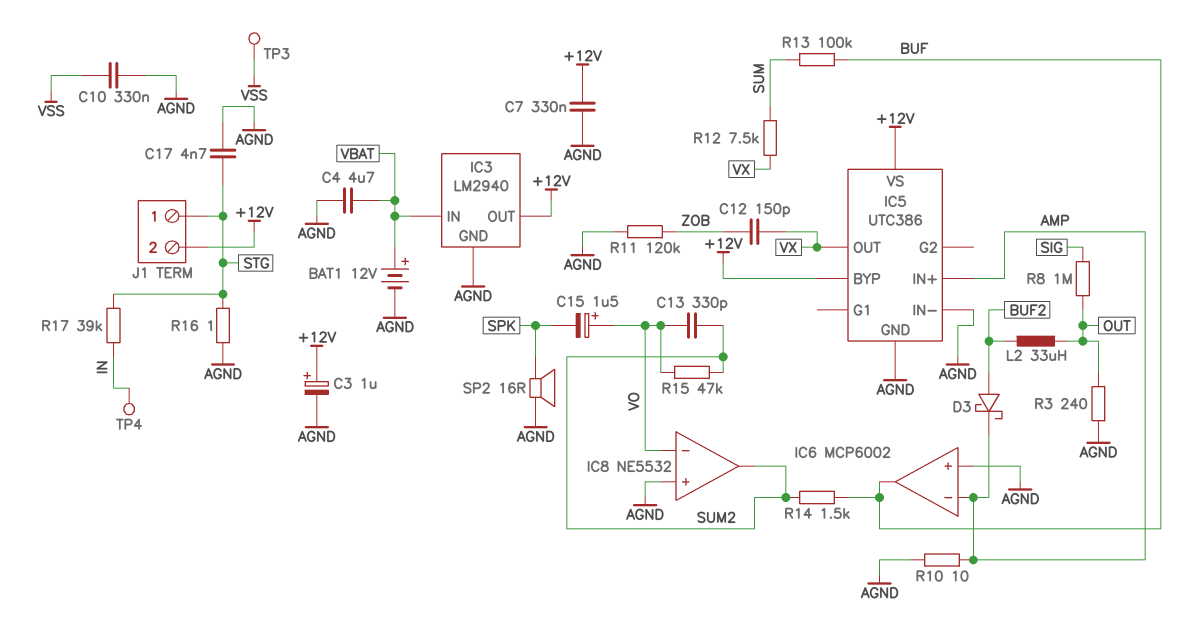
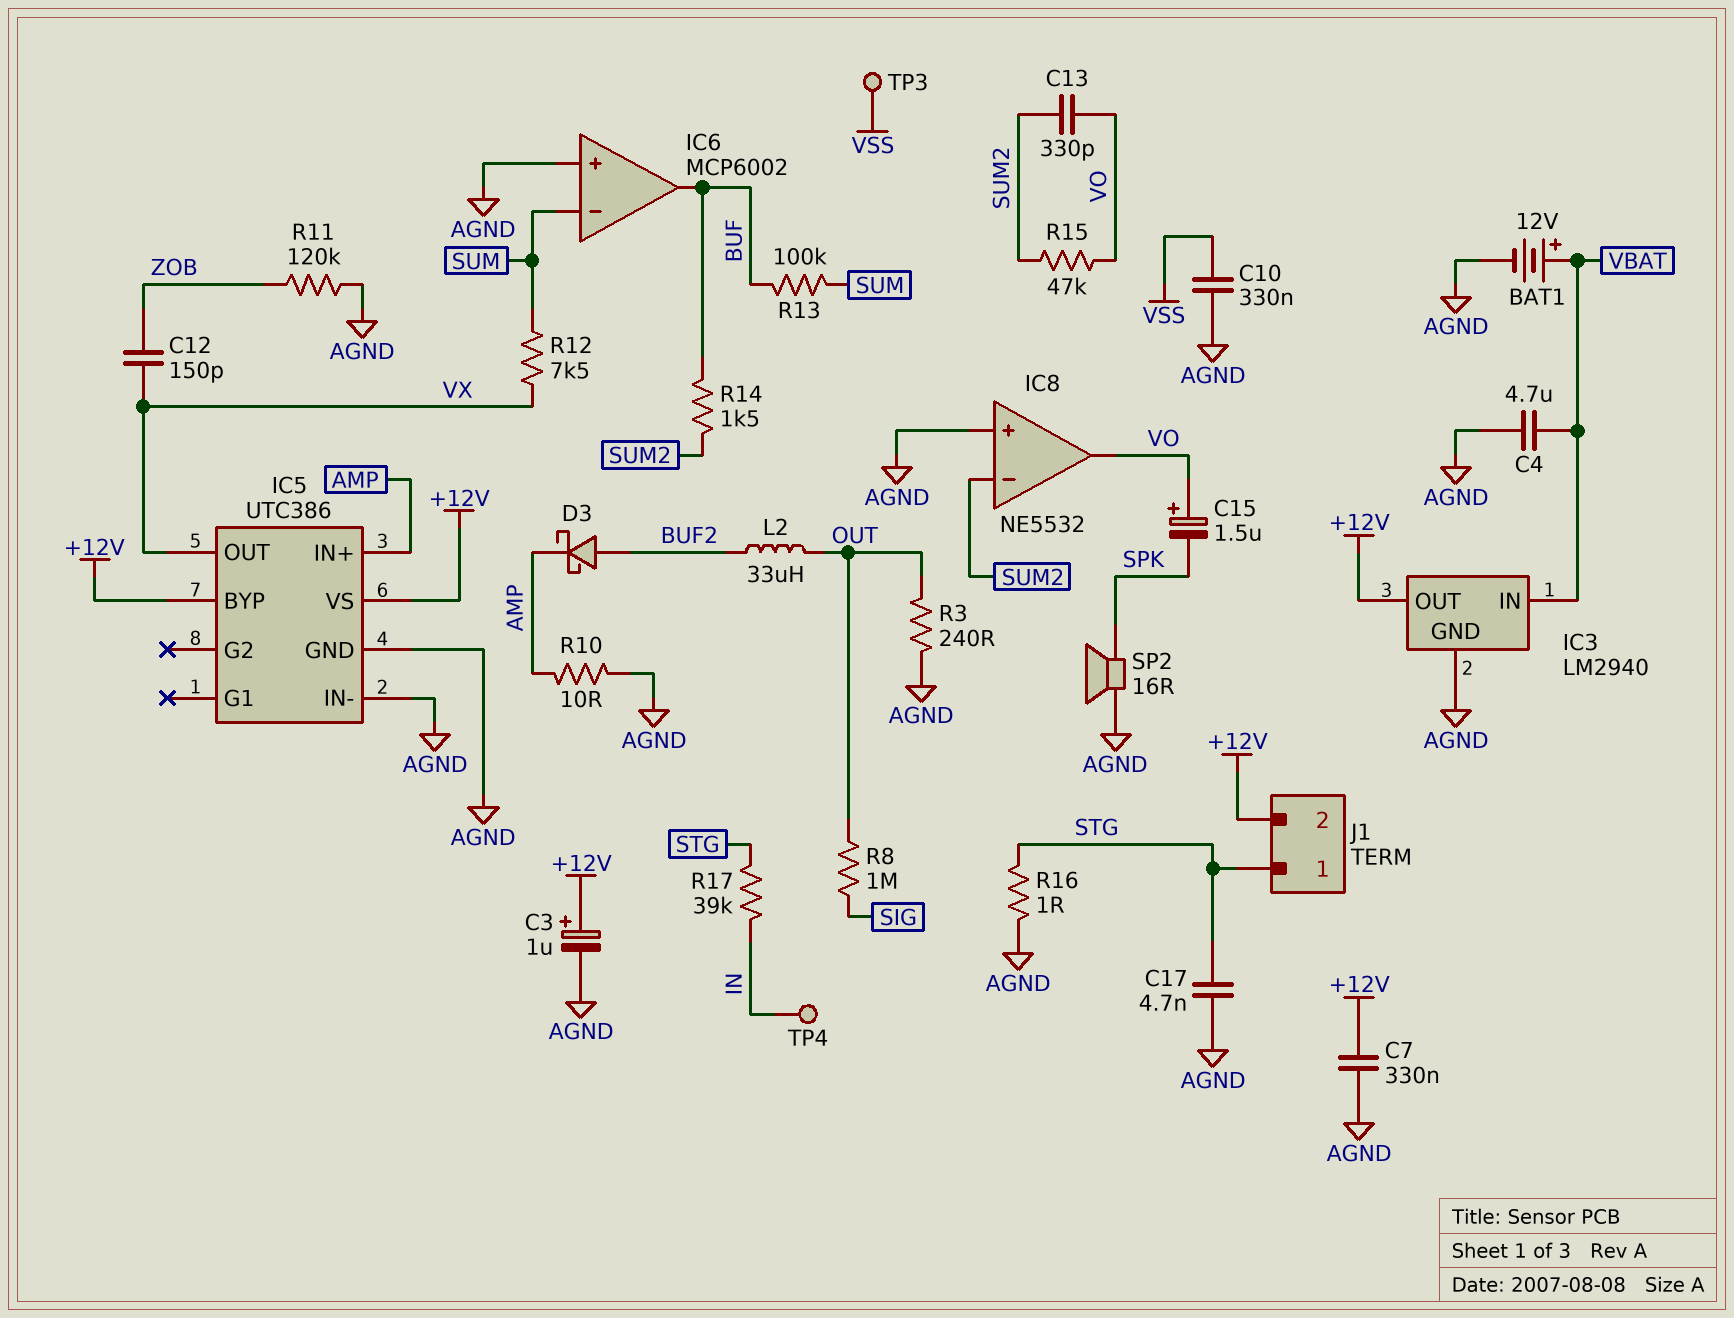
IC6 pin in-: AMP -> SUM
IC8 pin in-: VO -> SUM2
IC8 pin out: SUM2 -> VO

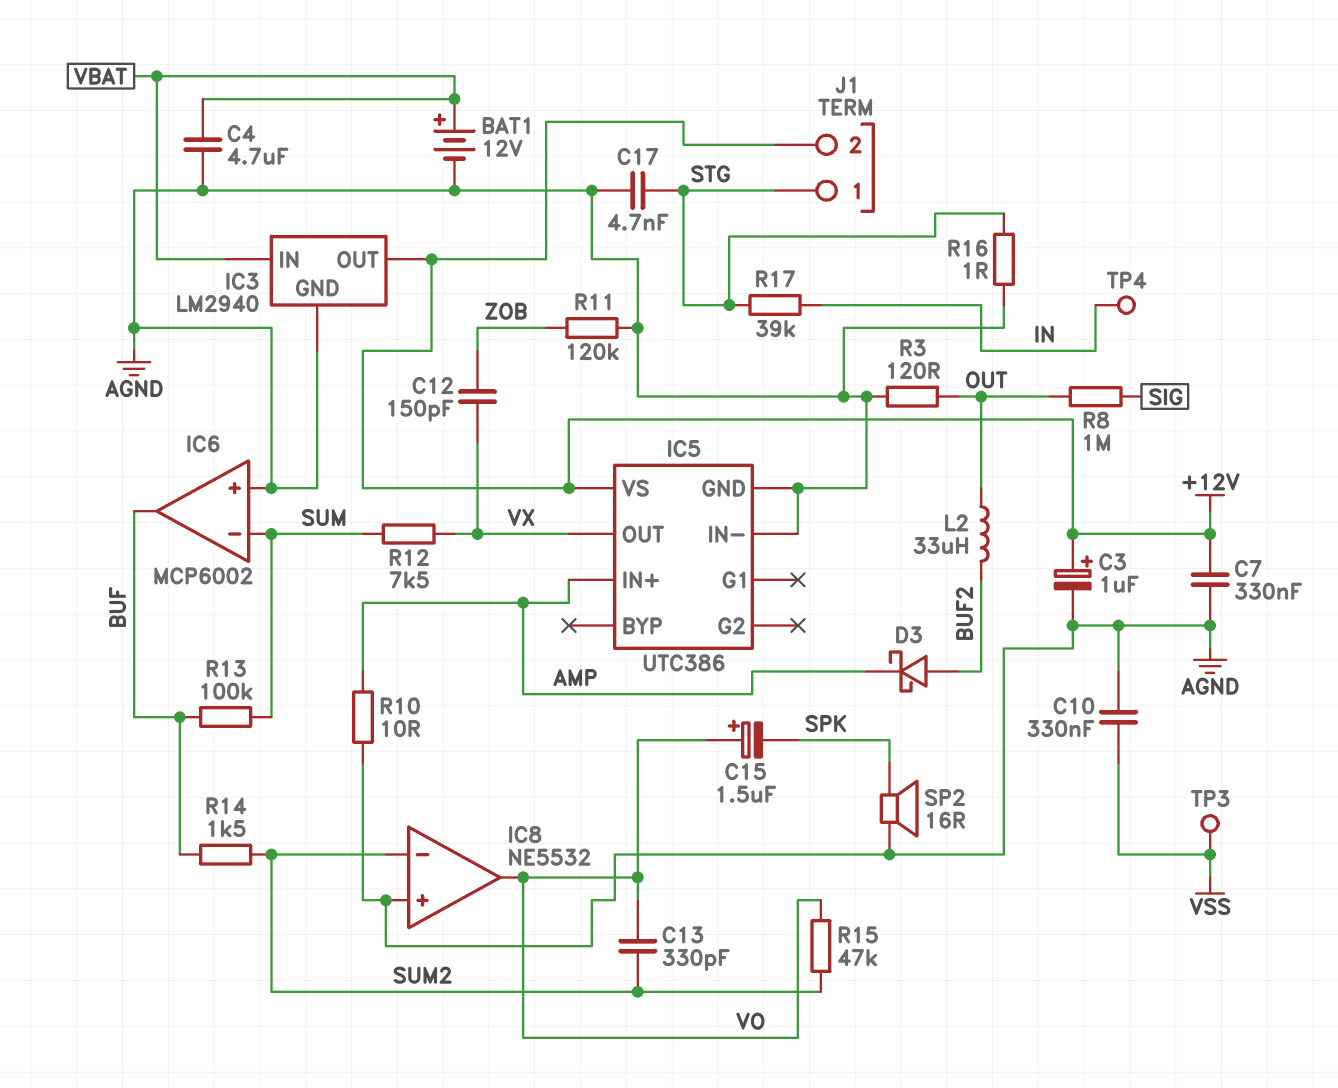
IC5 pin BYP: +12V -> none
R3: 240 (AGND, OUT) -> 120 (AGND, OUT)

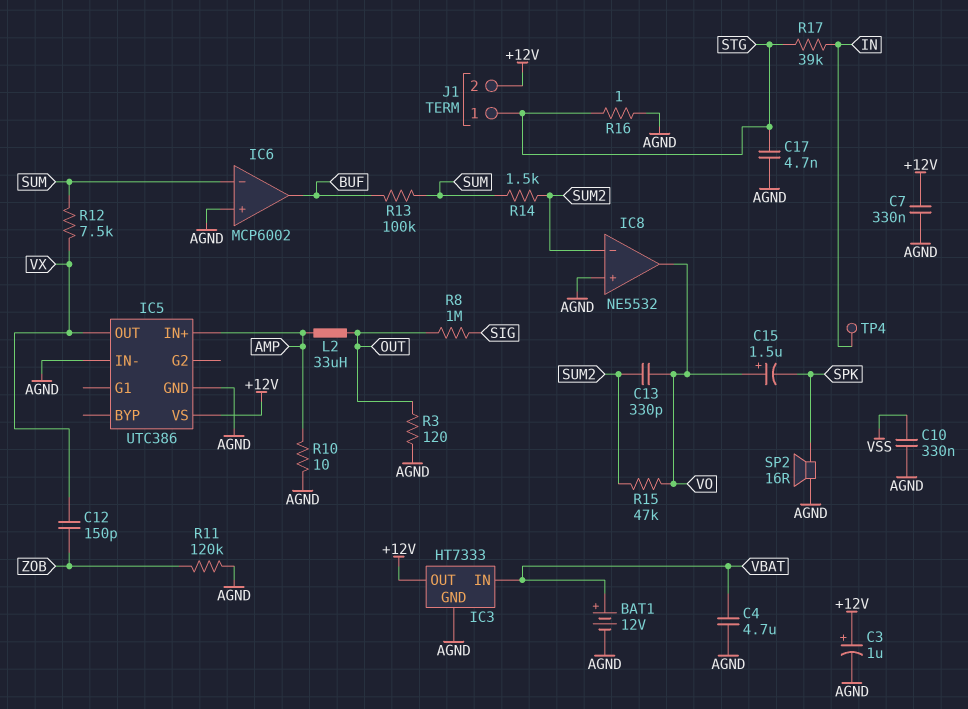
D3: schottky (A BUF2, K AMP) -> none
IC3: LM2940 -> HT7333
L2: 33uH (BUF2, OUT) -> 33uH (AMP, OUT)
R14: 1.5k (BUF, SUM2) -> 1.5k (SUM, SUM2)
TP3: test point (VSS) -> none

